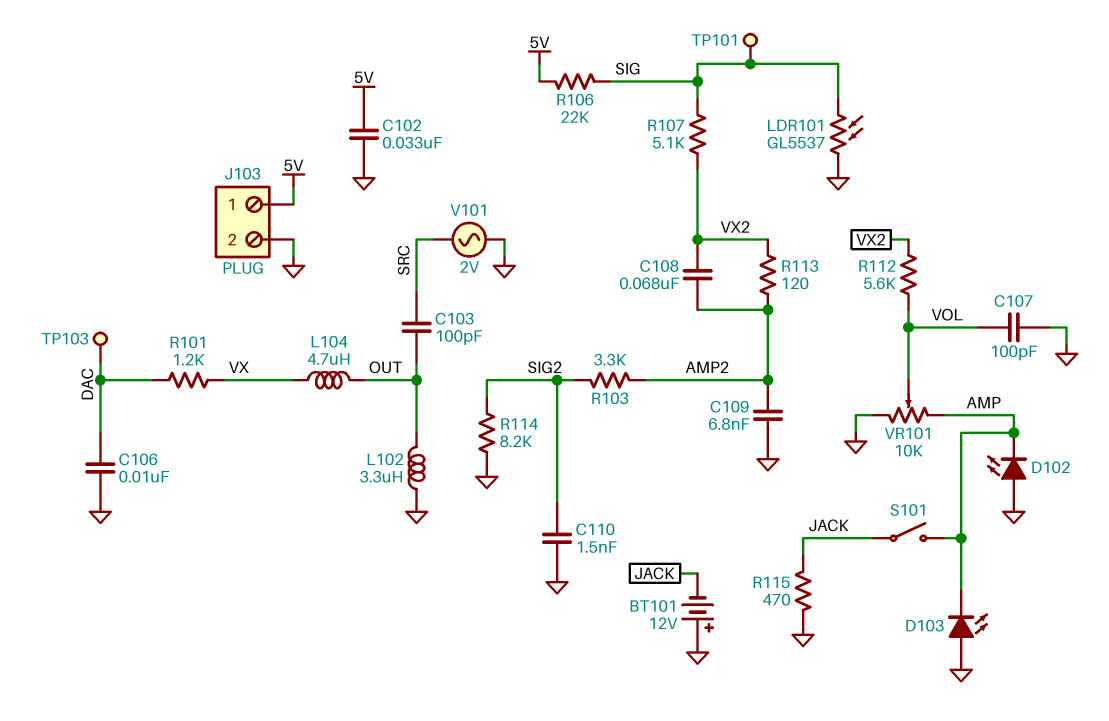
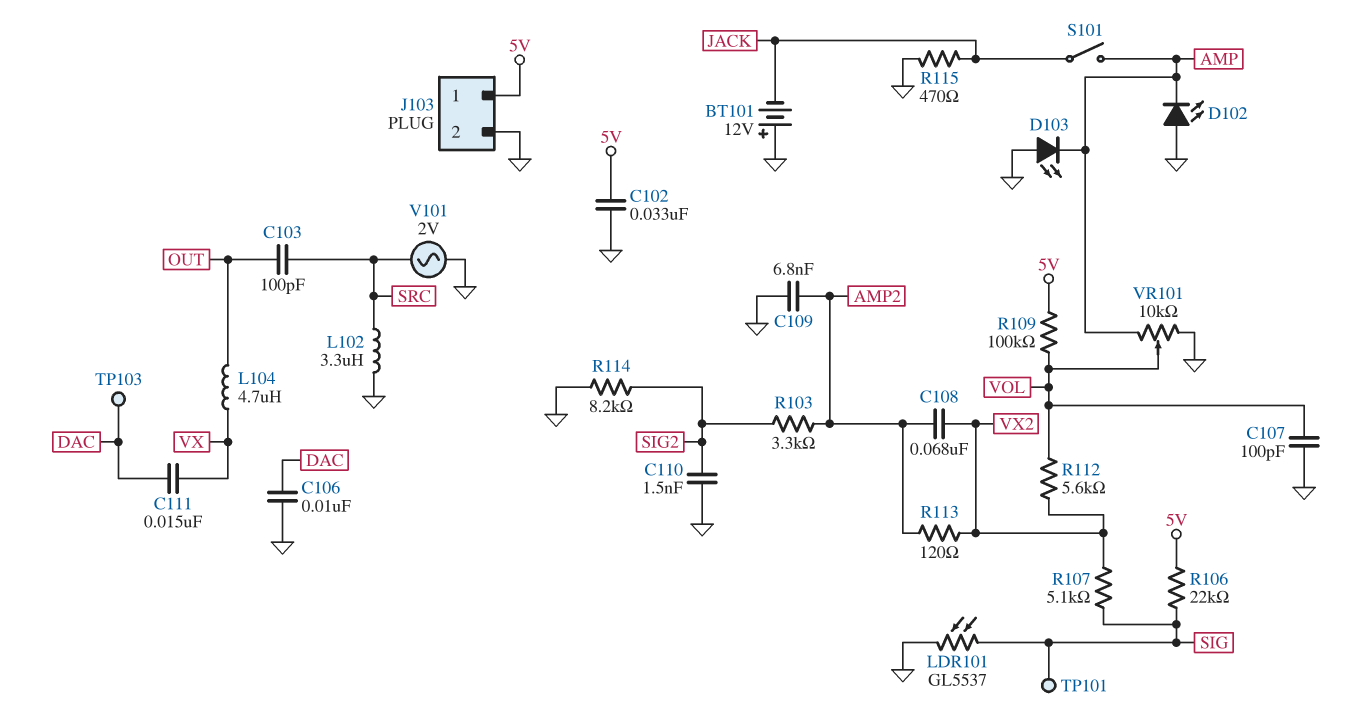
C111: none -> 15nF (DAC, VX)
L102: 3.3uH (GND, OUT) -> 3.3uH (GND, SRC)
R101: 1.2k (DAC, VX) -> none
R109: none -> 100k (5V, VOL)

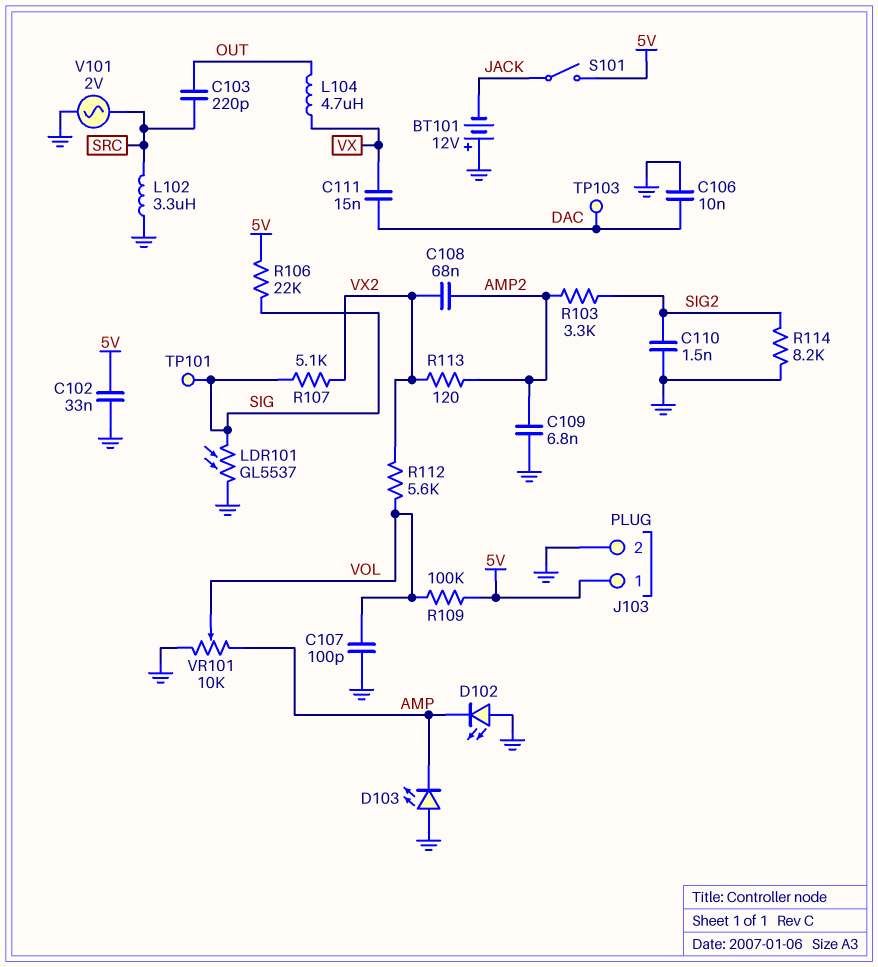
C103: 100pF (OUT, SRC) -> 220pF (OUT, SRC)
R115: 470 (GND, JACK) -> none
S101: switch (AMP, JACK) -> switch (5V, JACK)

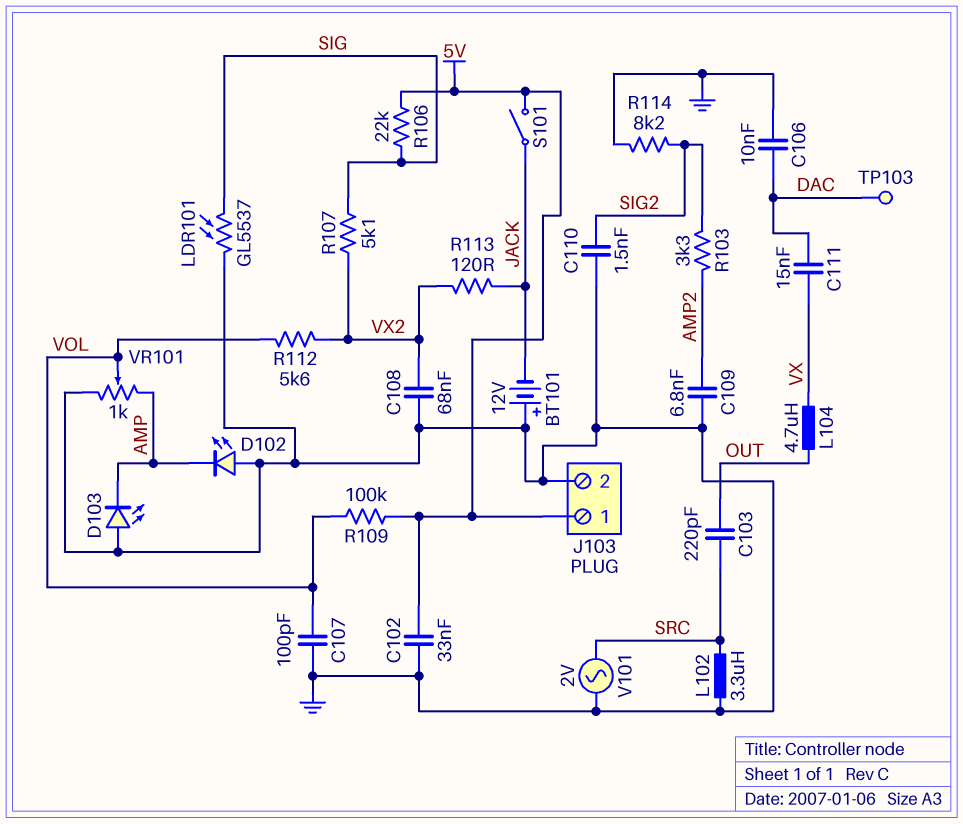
C108: 68nF (AMP2, VX2) -> 68nF (GND, VX2)
R113: 120 (AMP2, VX2) -> 120 (JACK, VX2)
TP101: test point (SIG) -> none
VR101: 10k (AMP, GND, wiper VOL) -> 1k (AMP, GND, wiper VOL)

